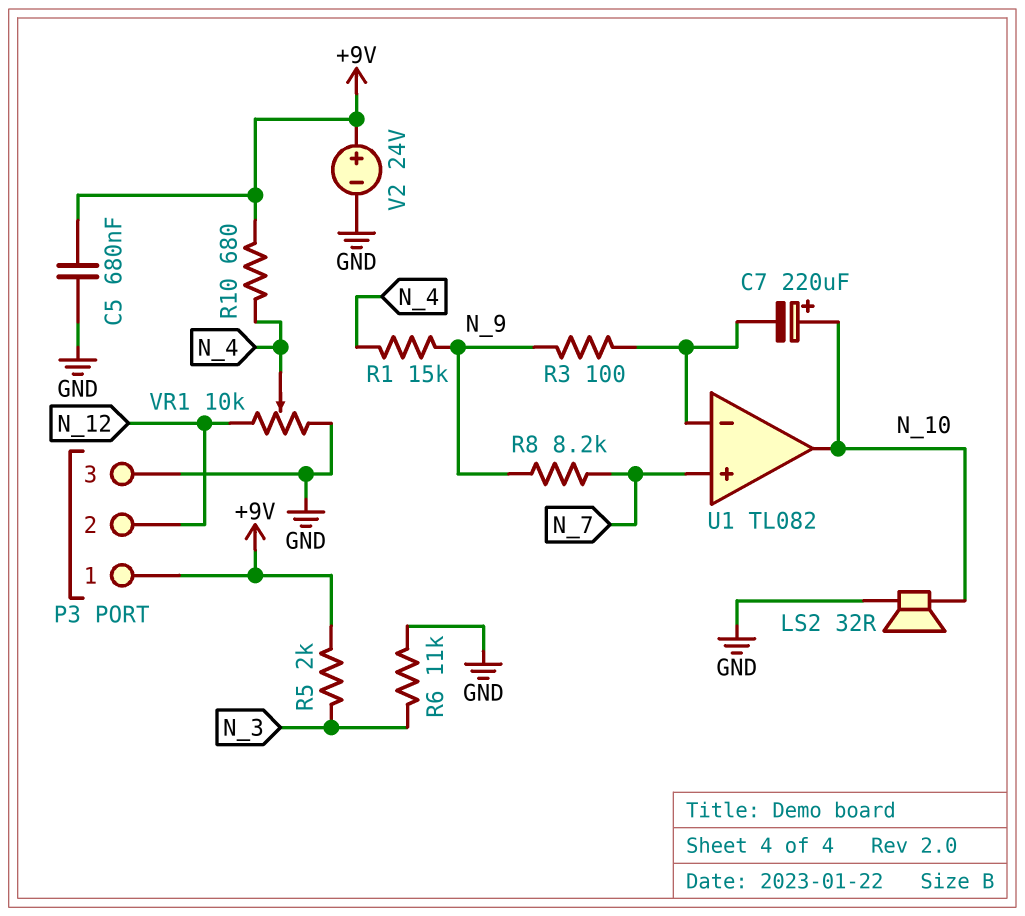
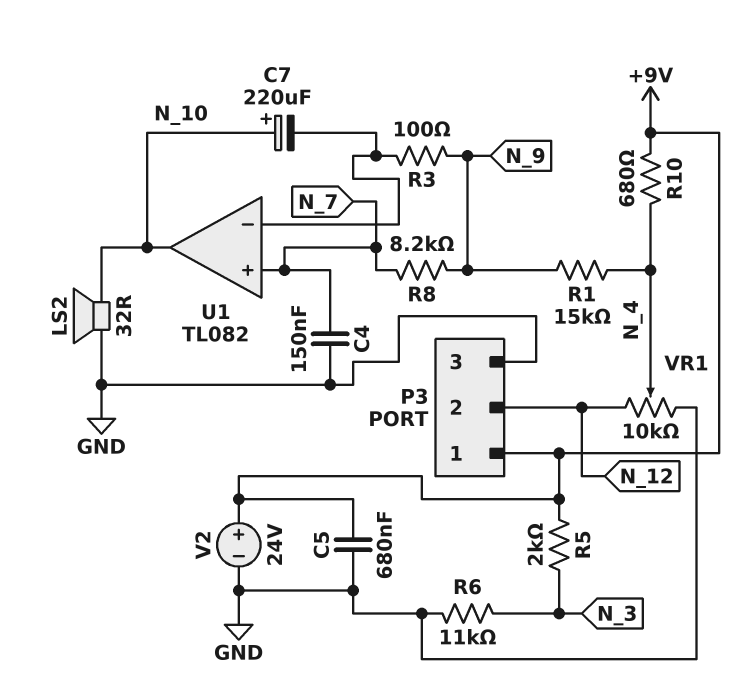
C4: none -> 150nF (GND, N_7)

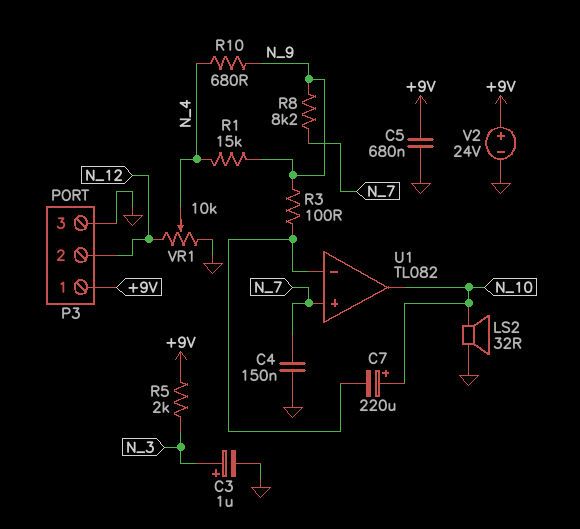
C3: none -> 1uF (plus N_3, minus GND)
R6: 11k (GND, N_3) -> none
R10: 680 (+9V, N_4) -> 680 (N_4, N_9)

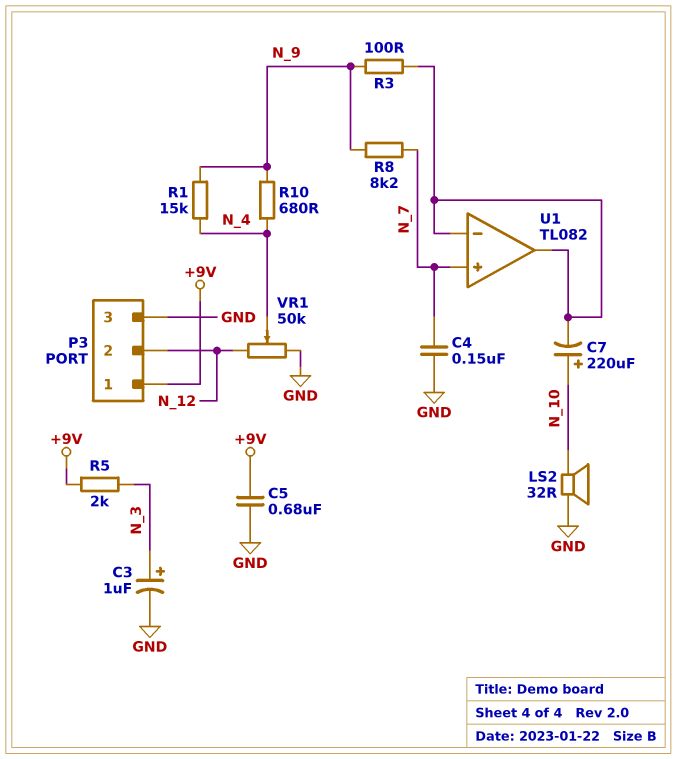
U1 pin out: N_10 -> U1/in-
V2: 24V (plus +9V, minus GND) -> none
VR1: 10k (GND, N_12, wiper N_4) -> 50k (GND, N_12, wiper N_4)

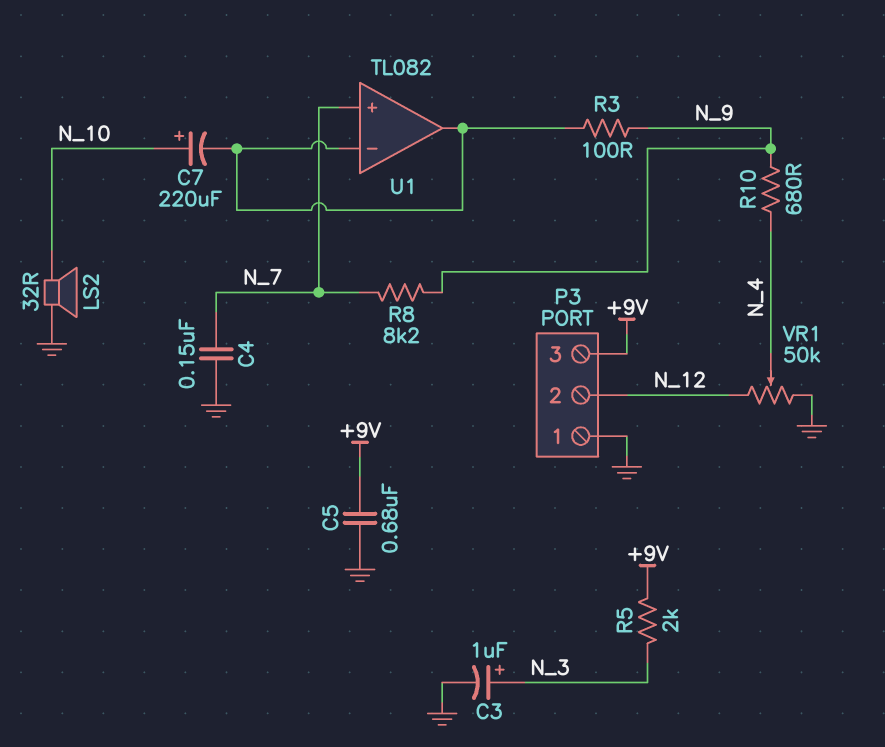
P3 pin 1: +9V -> GND
P3 pin 3: GND -> +9V
R1: 15k (N_4, N_9) -> none

